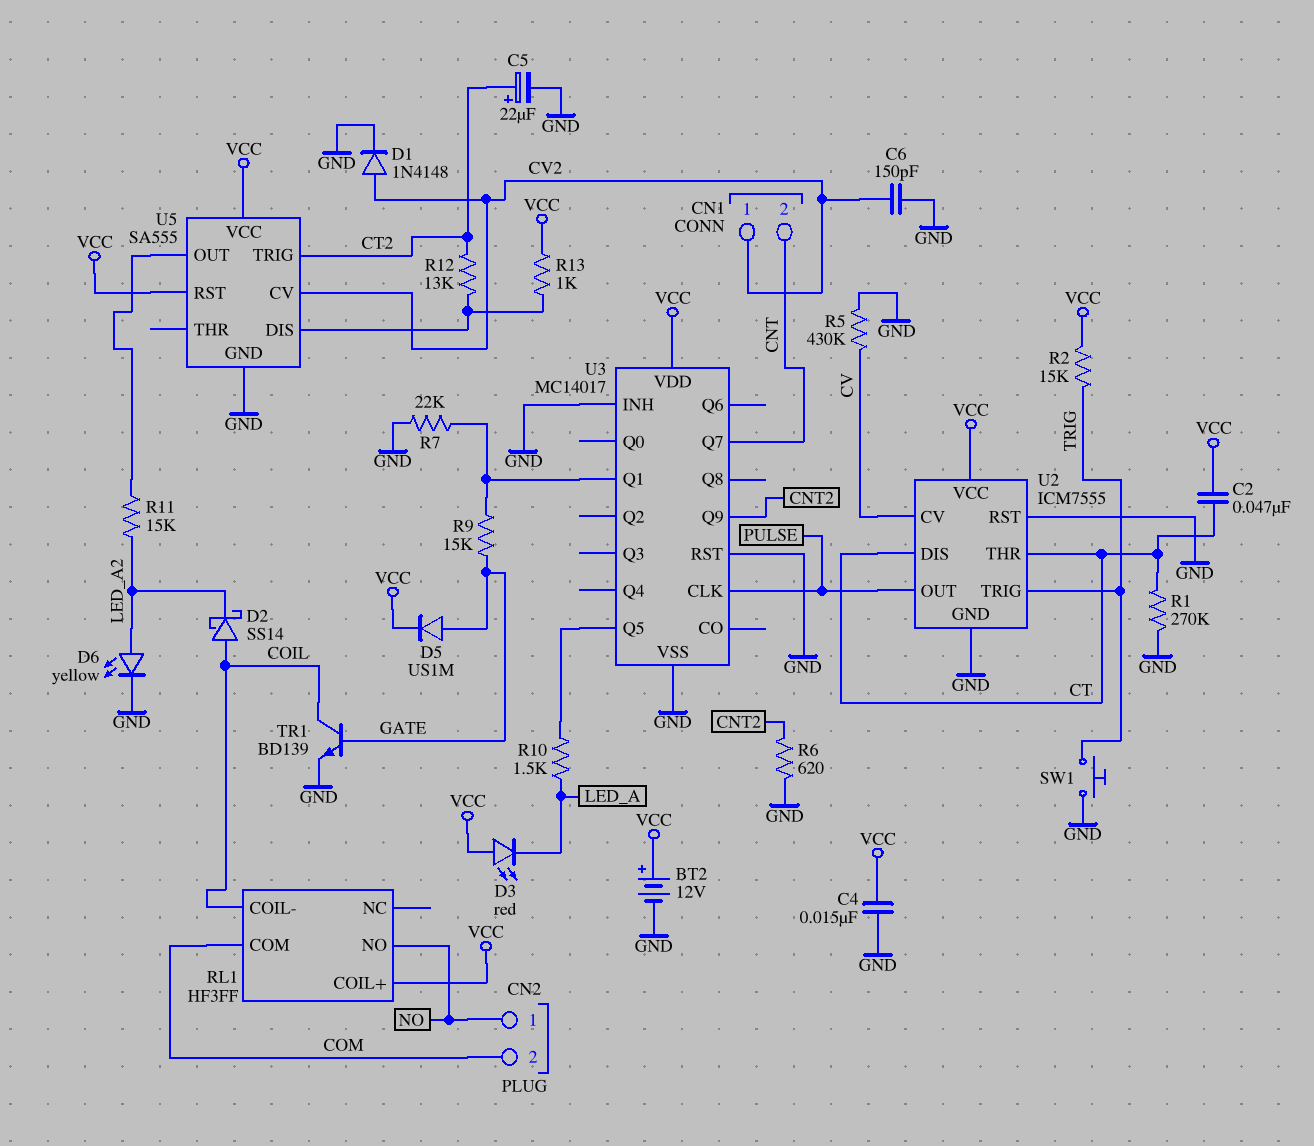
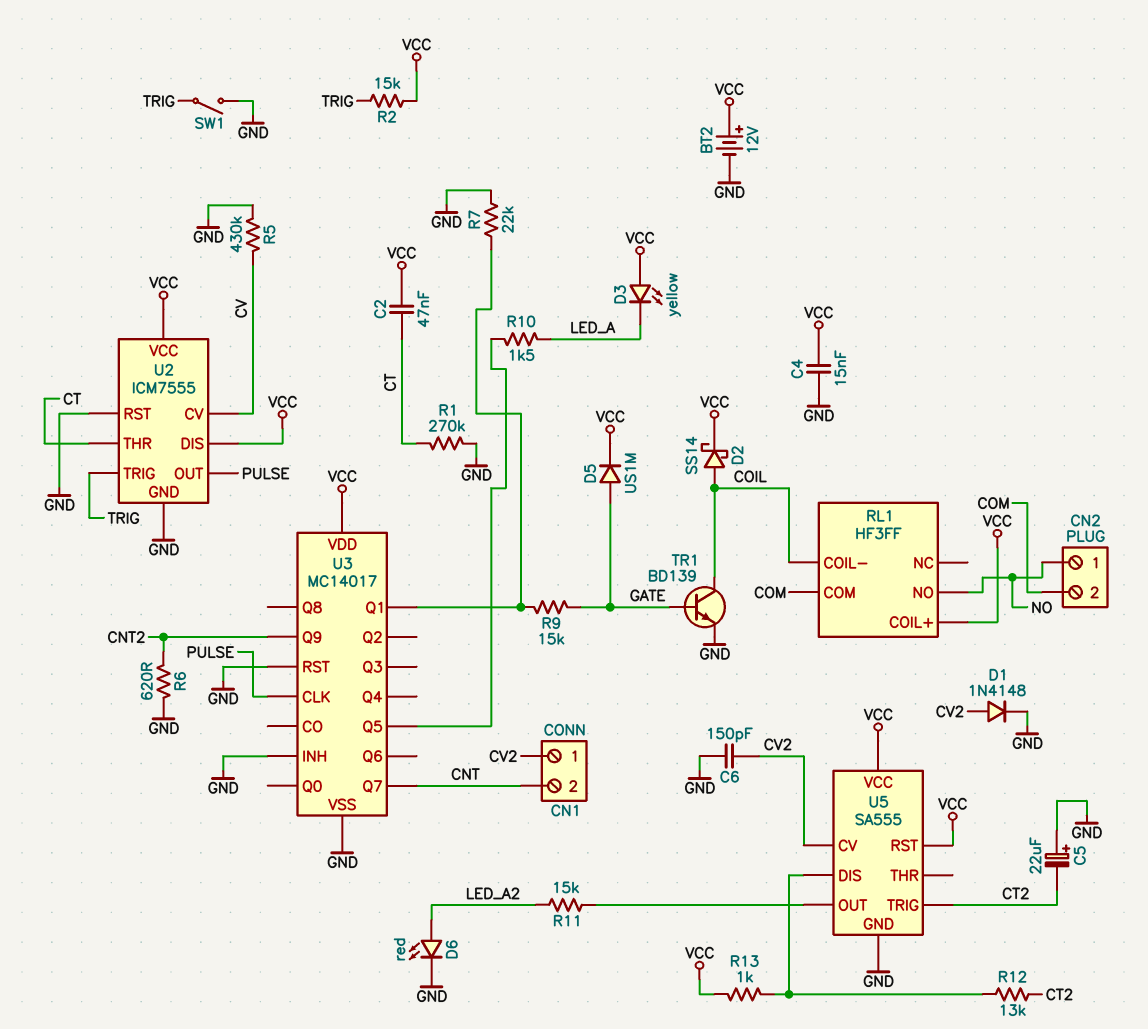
C5: 22uF (plus CT2, minus GND) -> 22uF (plus GND, minus CT2)
D2: schottky SS14 (A COIL, K LED_A2) -> schottky SS14 (A COIL, K VCC)
D3: LED red (A VCC, K LED_A) -> LED yellow (A VCC, K LED_A)
D6: LED yellow (A LED_A2, K GND) -> LED red (A LED_A2, K GND)
SW1: button (GND, TRIG) -> switch (GND, TRIG)
U2 pin DIS: CT -> VCC

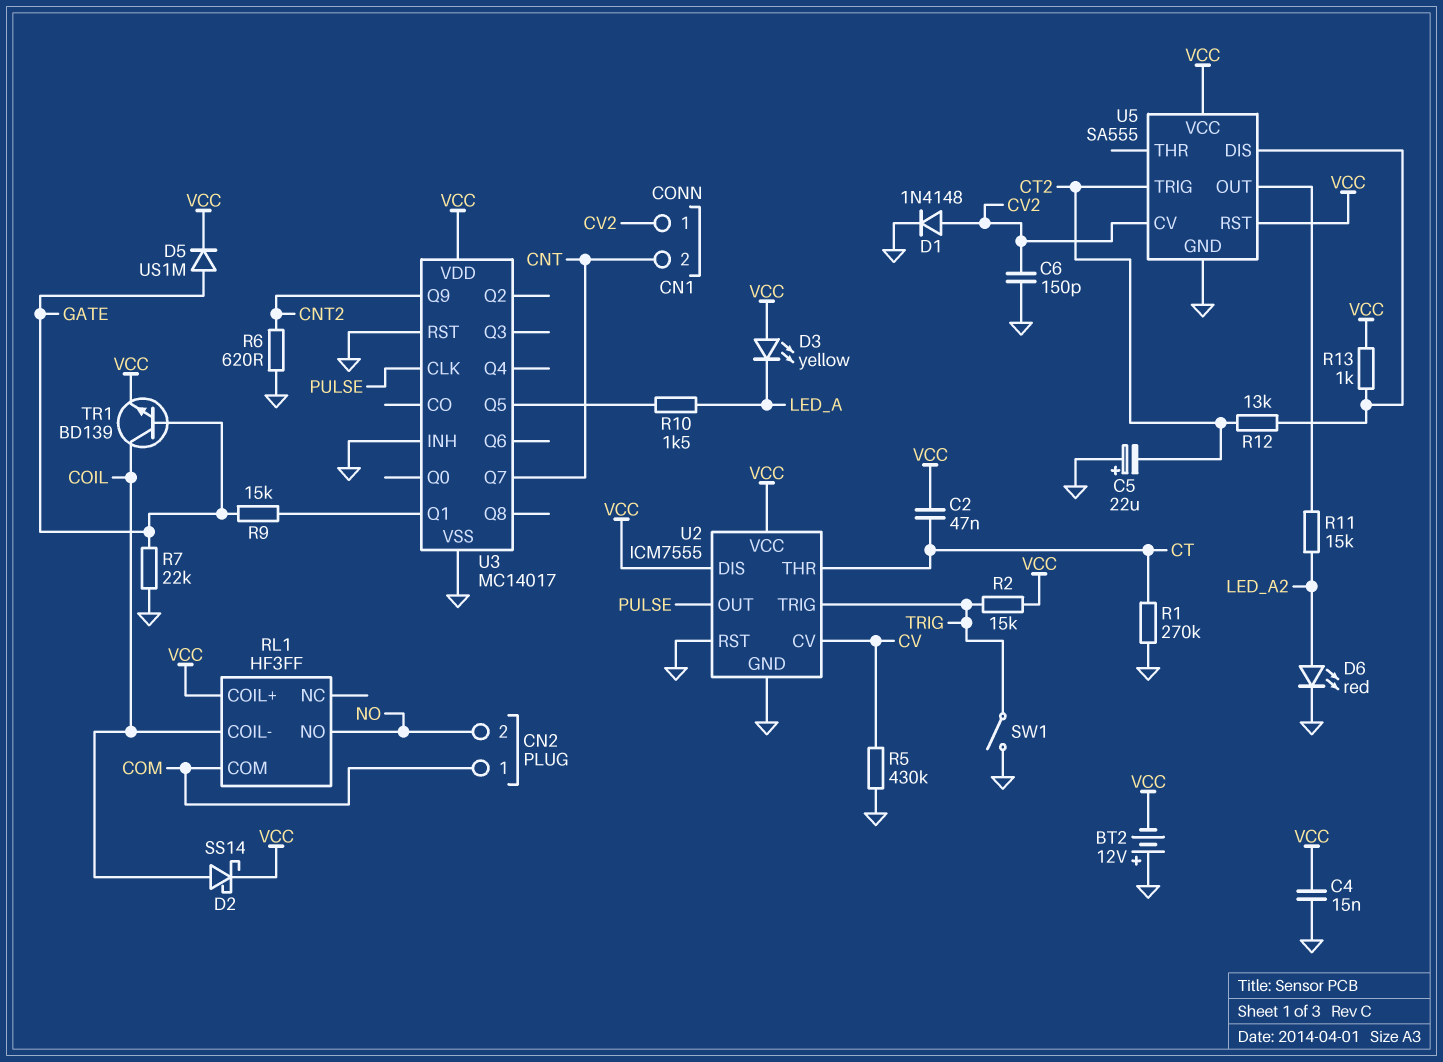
BT2: 12V (plus VCC, minus GND) -> 12V (plus GND, minus VCC)
CN2 pin 1: NO -> COM
CN2 pin 2: COM -> NO
R7: 22k (GND, U3/Q1) -> 22k (GATE, GND)
TR1: NPN BD139 (B GATE, C COIL, E GND) -> NPN BD139 (B GATE, C COIL, E VCC)

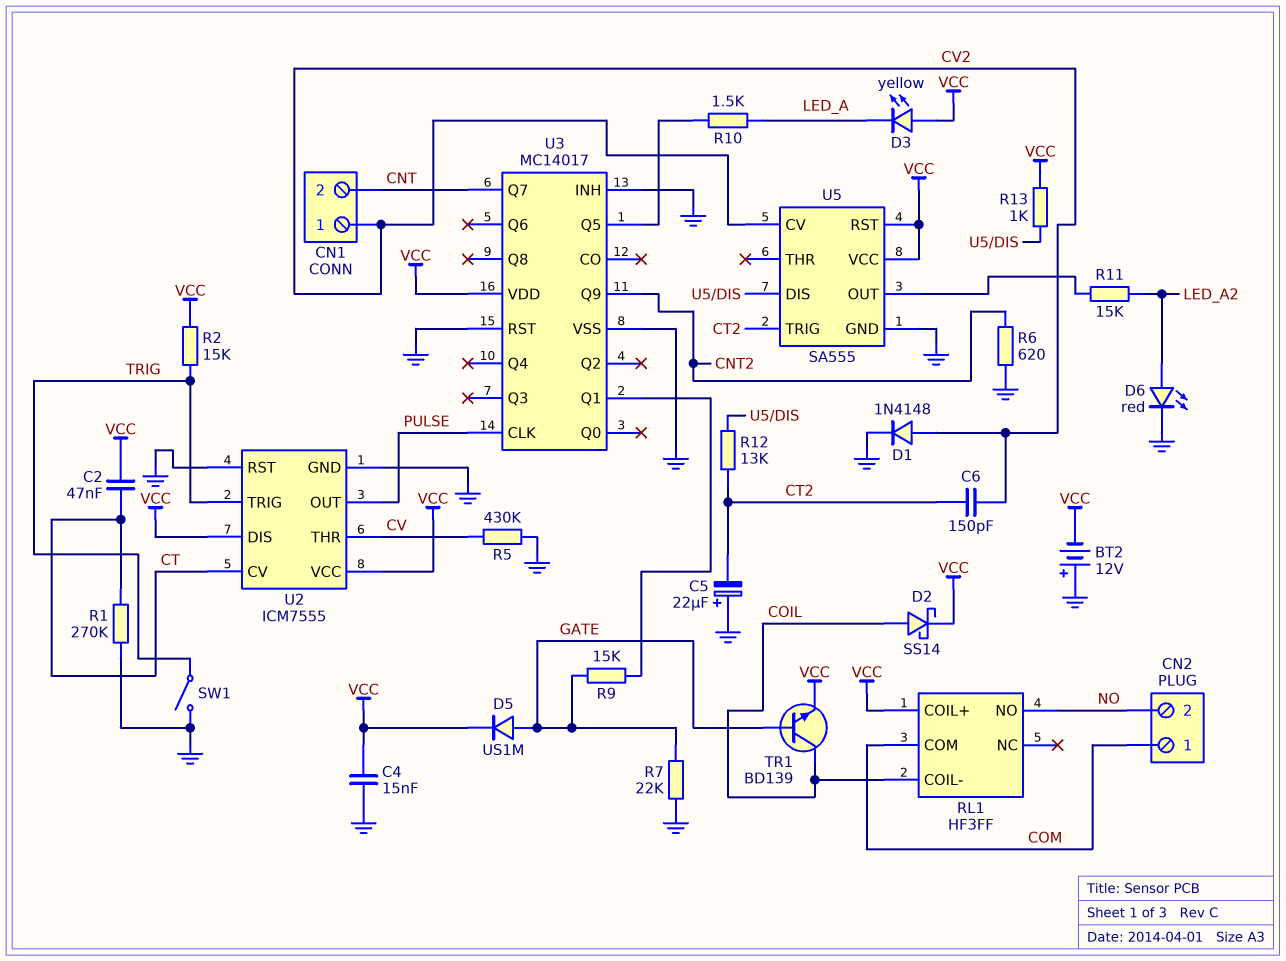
C6: 150pF (CV2, GND) -> 150pF (CT2, CV2)
U2 pin CV: CV -> CT
U2 pin THR: CT -> CV

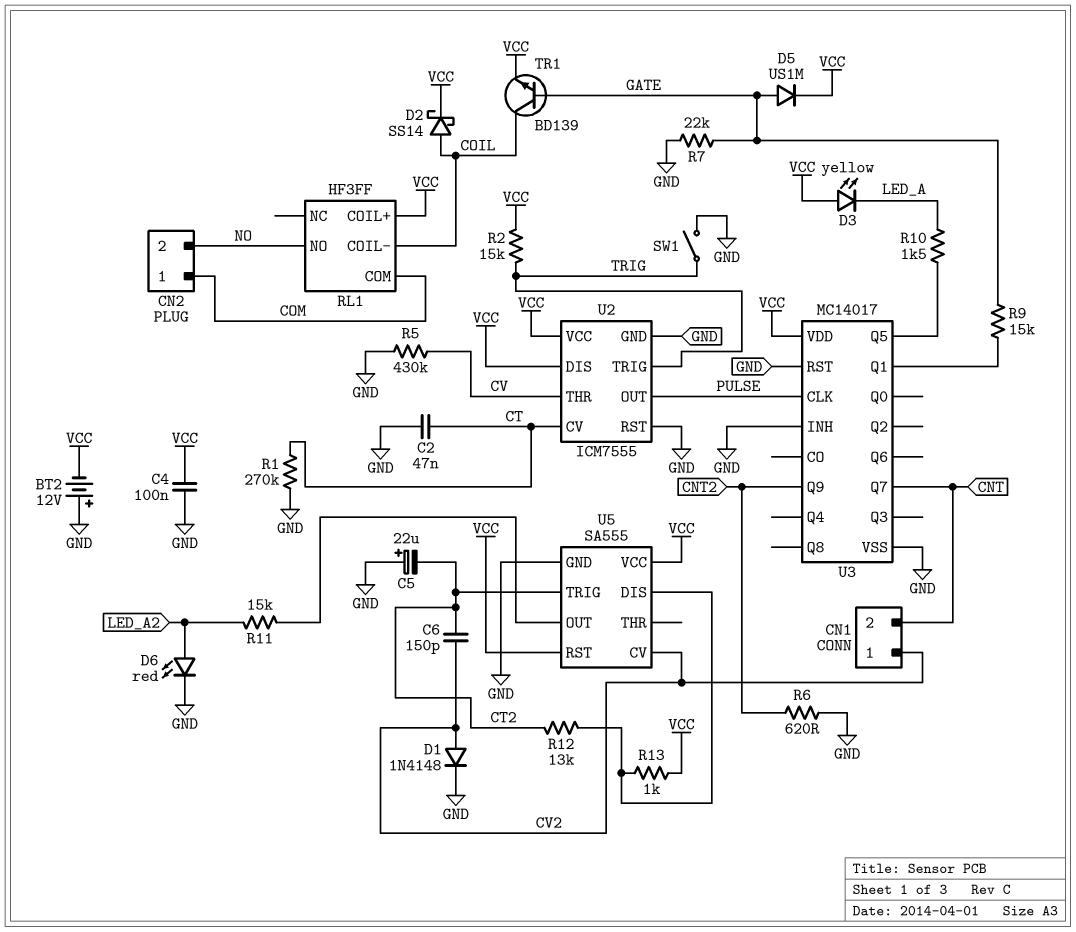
C2: 47nF (CT, VCC) -> 47nF (CT, GND)
C4: 15nF (GND, VCC) -> 100nF (GND, VCC)

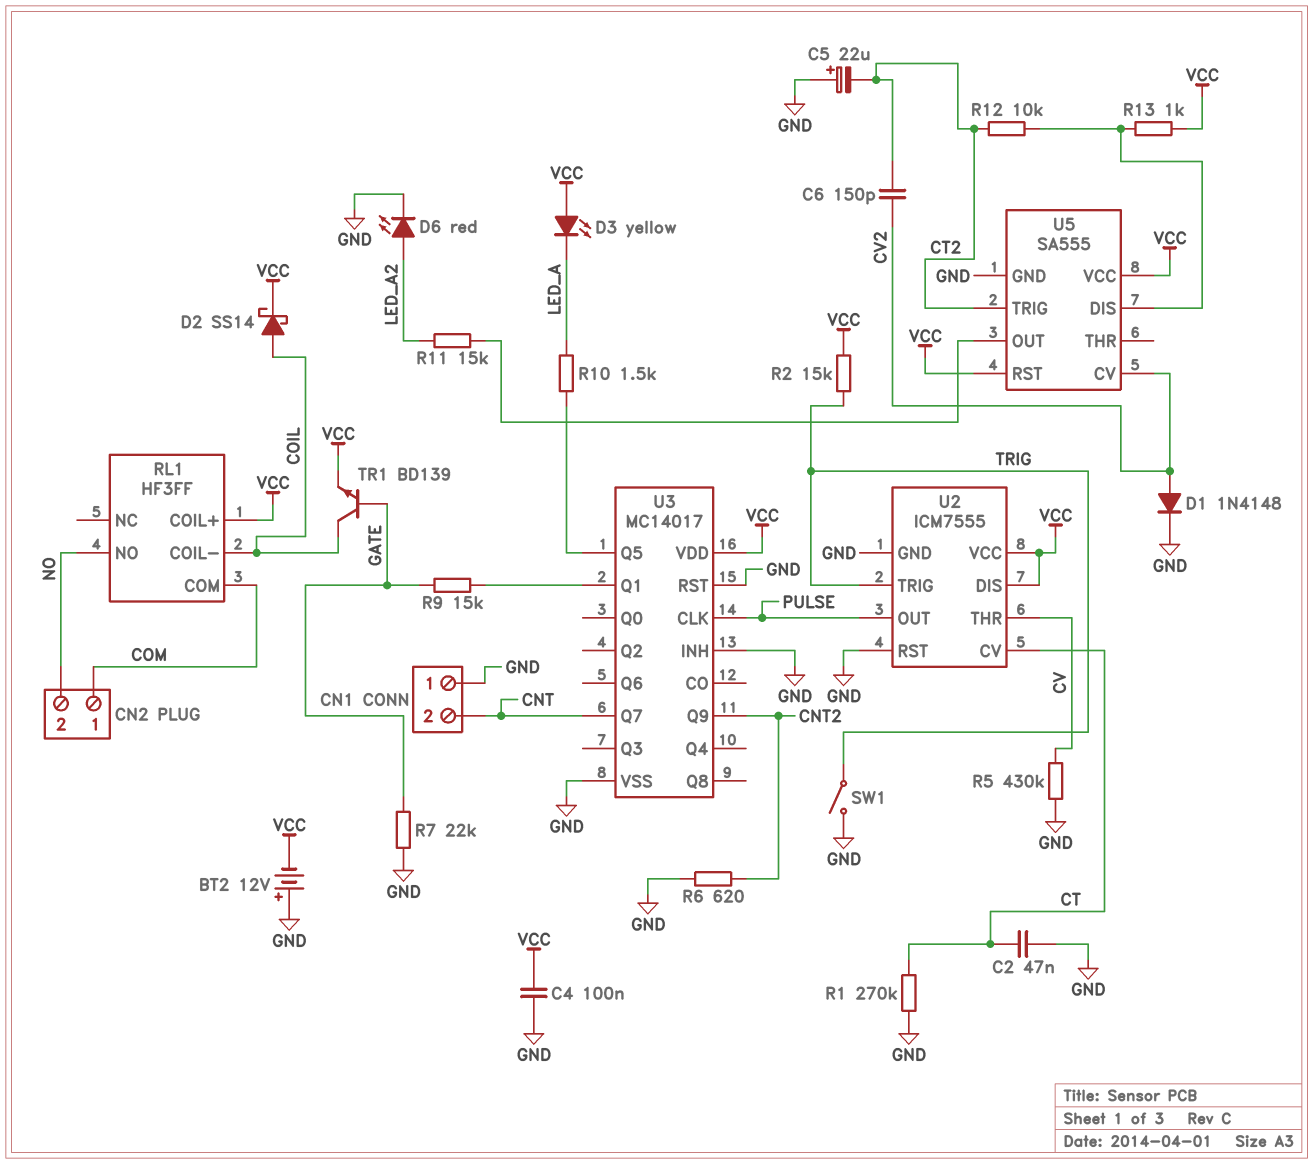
CN1 pin 1: CV2 -> GND
D5: diode US1M (A GATE, K VCC) -> none
R12: 13k (CT2, U5/DIS) -> 10k (CT2, U5/DIS)

